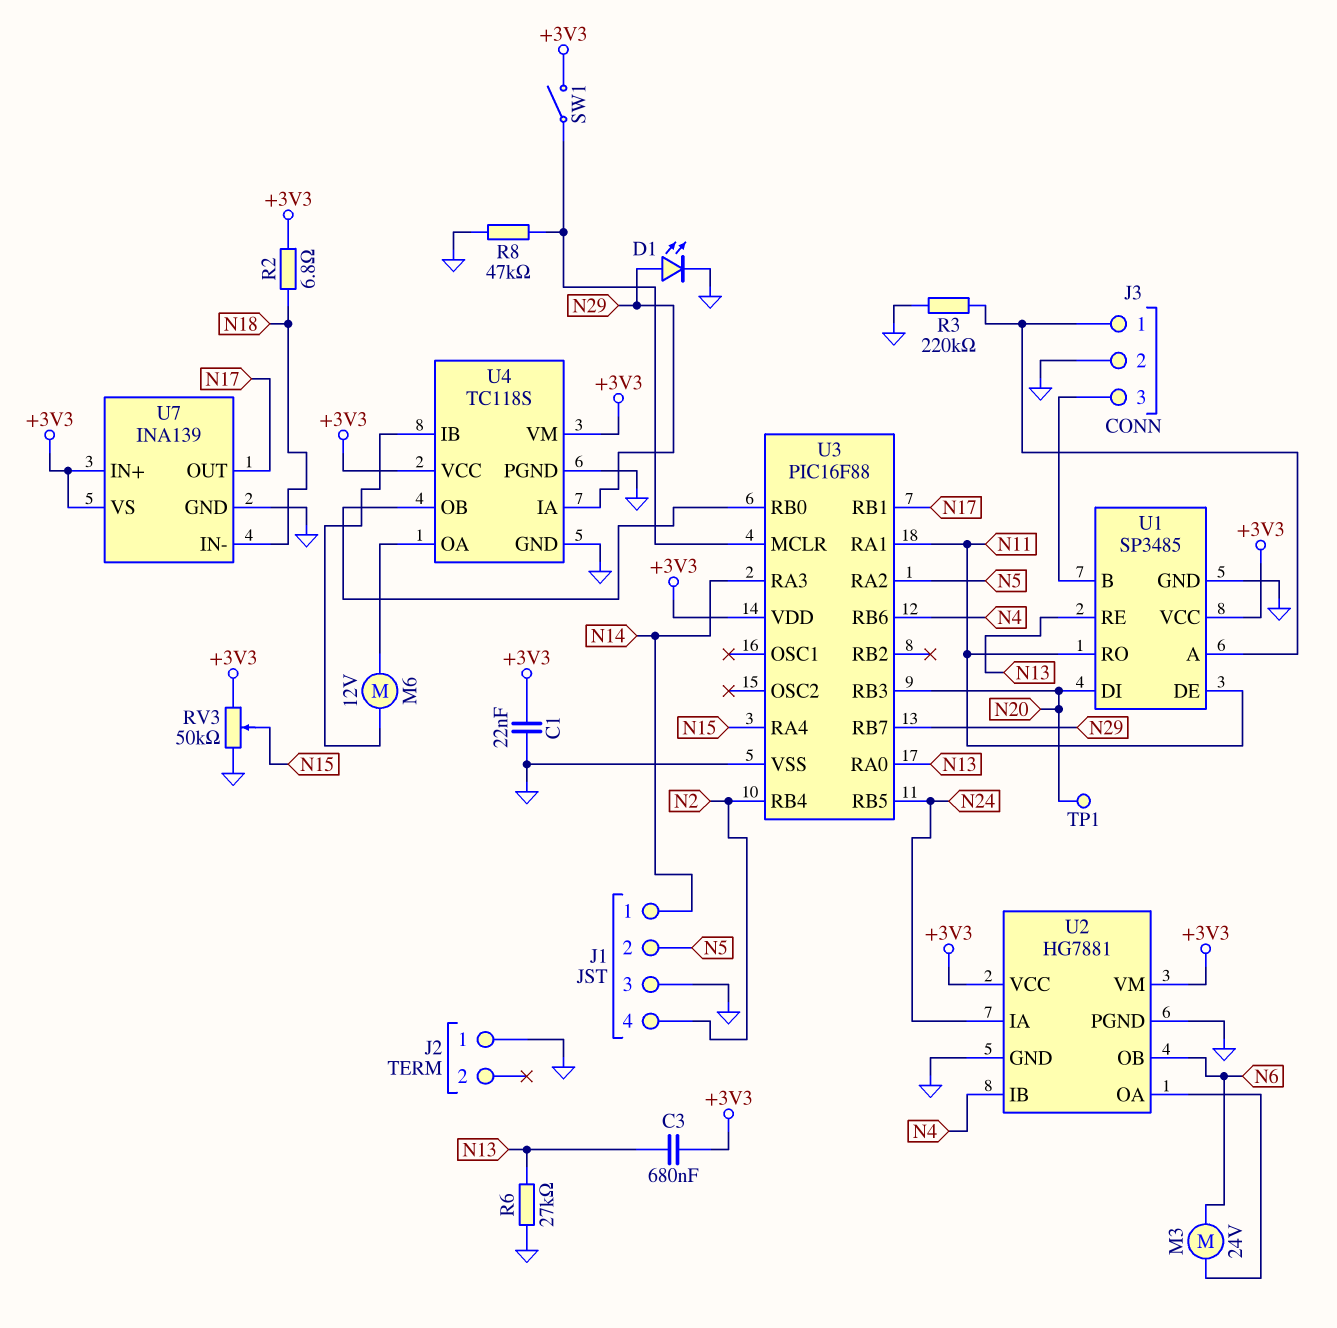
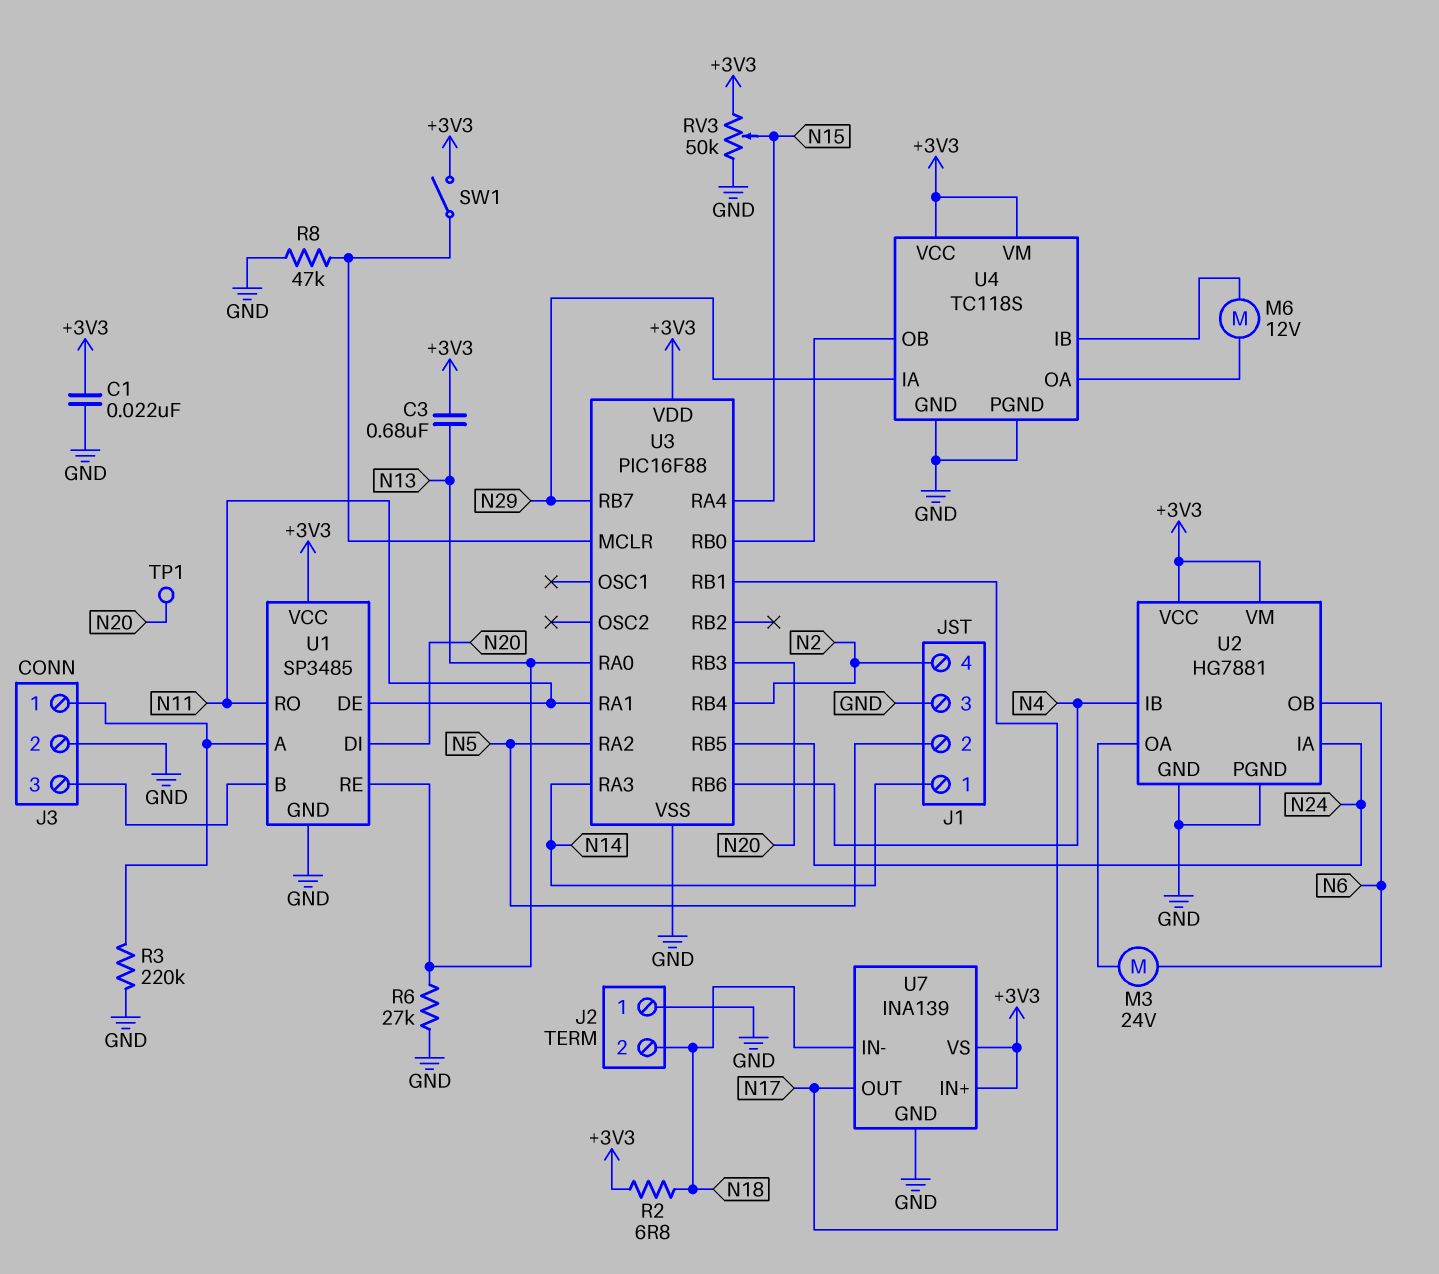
D1: LED (A N29, K GND) -> none
J2 pin 2: none -> N18

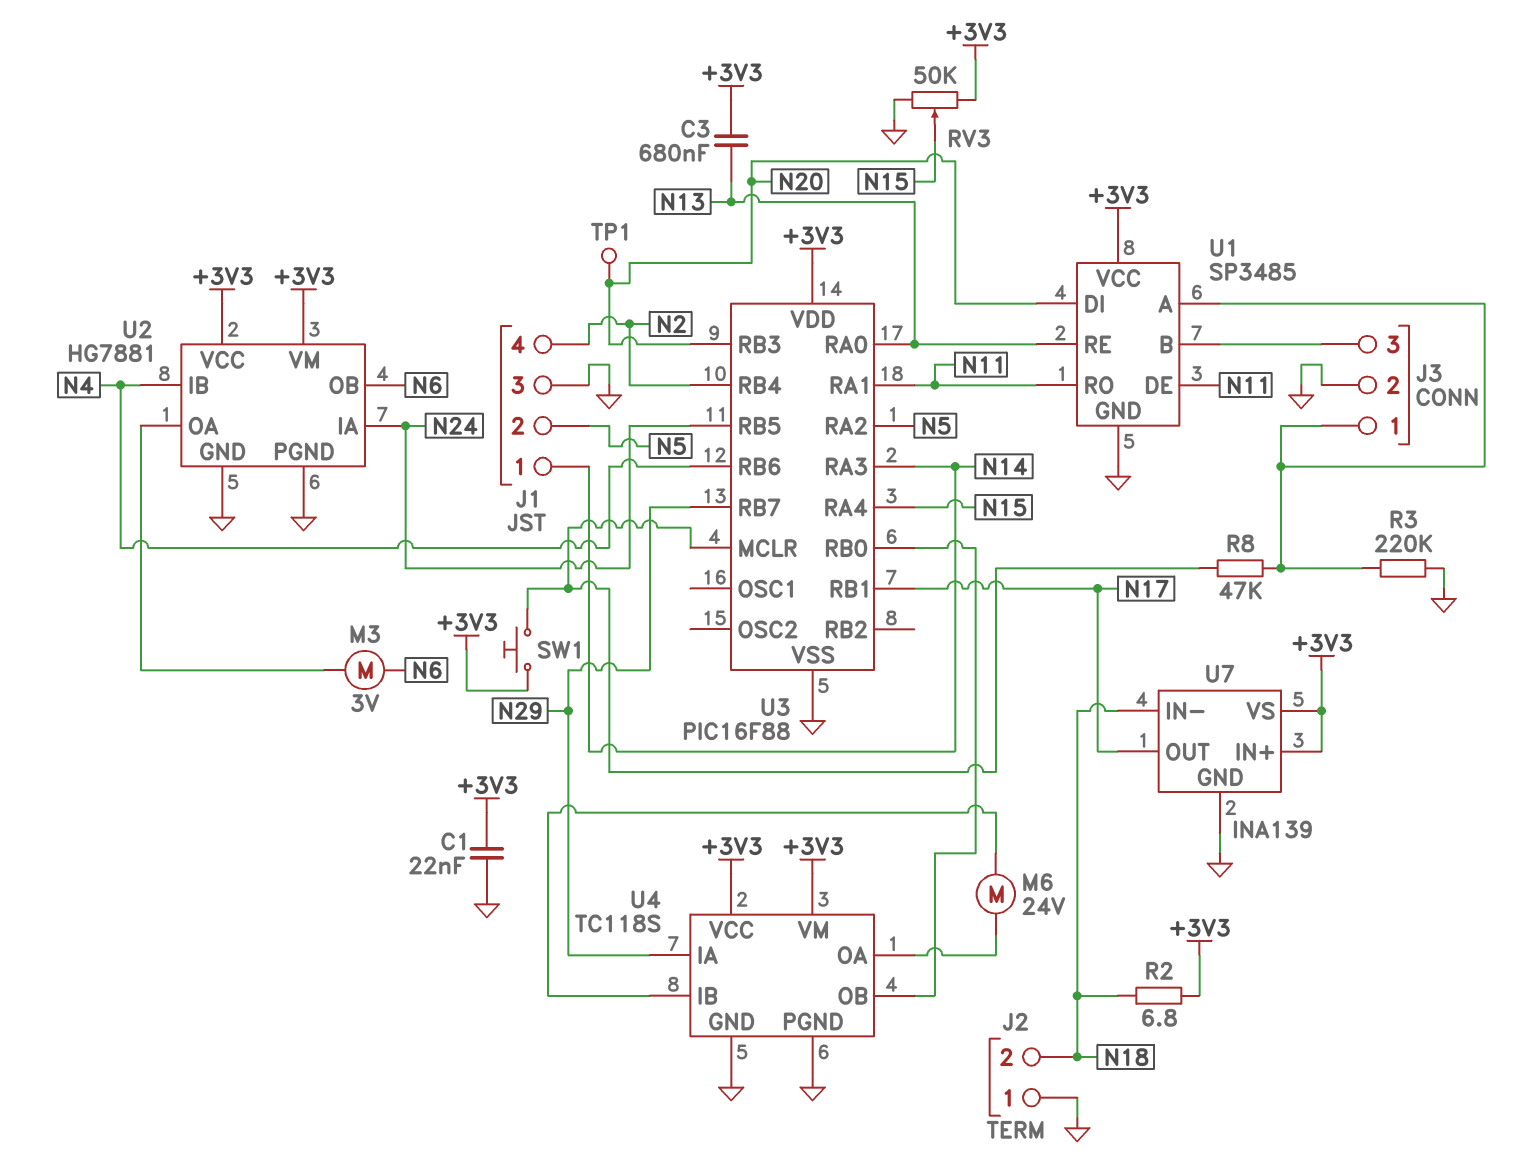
M3: motor 24V (N6, U2/OA) -> motor 3V (N6, U2/OA)
M6: motor 12V (U4/IB, U4/OA) -> motor 24V (U4/IB, U4/OA)
R6: 27k (GND, N13) -> none
R8: 47k (GND, U3/MCLR) -> 47k (J3/1, U3/MCLR)
SW1: switch (+3V3, U3/MCLR) -> button (+3V3, U3/MCLR)

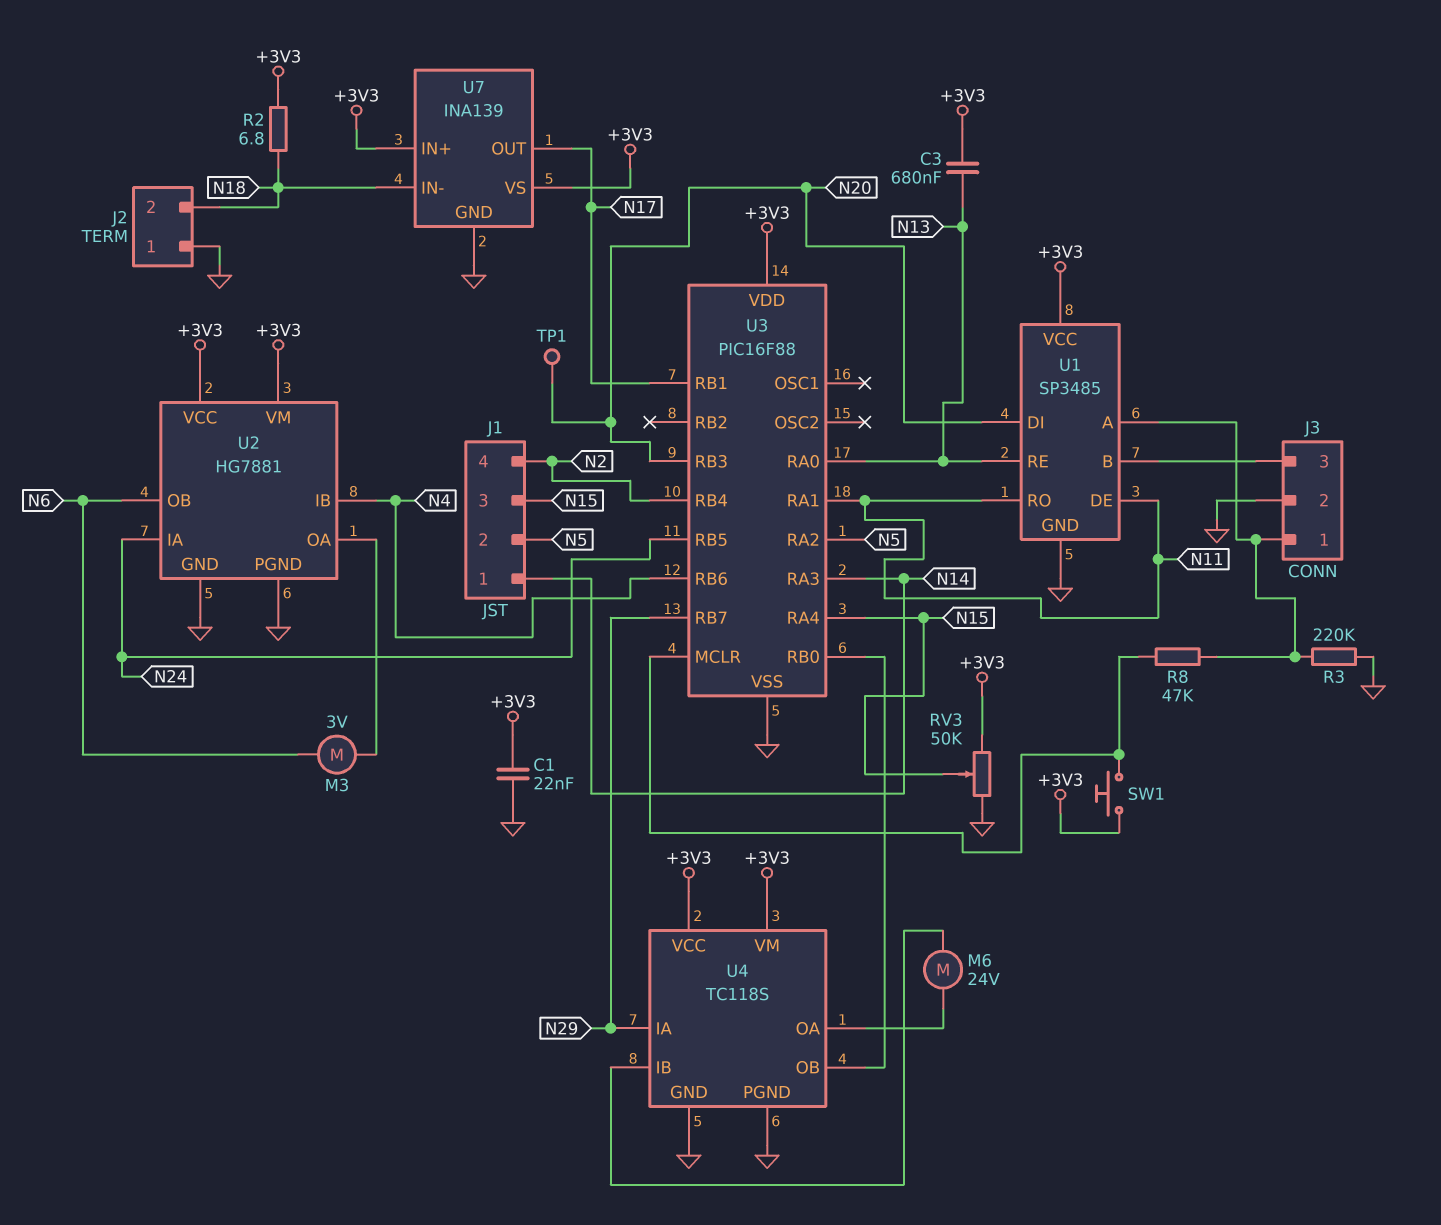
J1 pin 3: GND -> N15

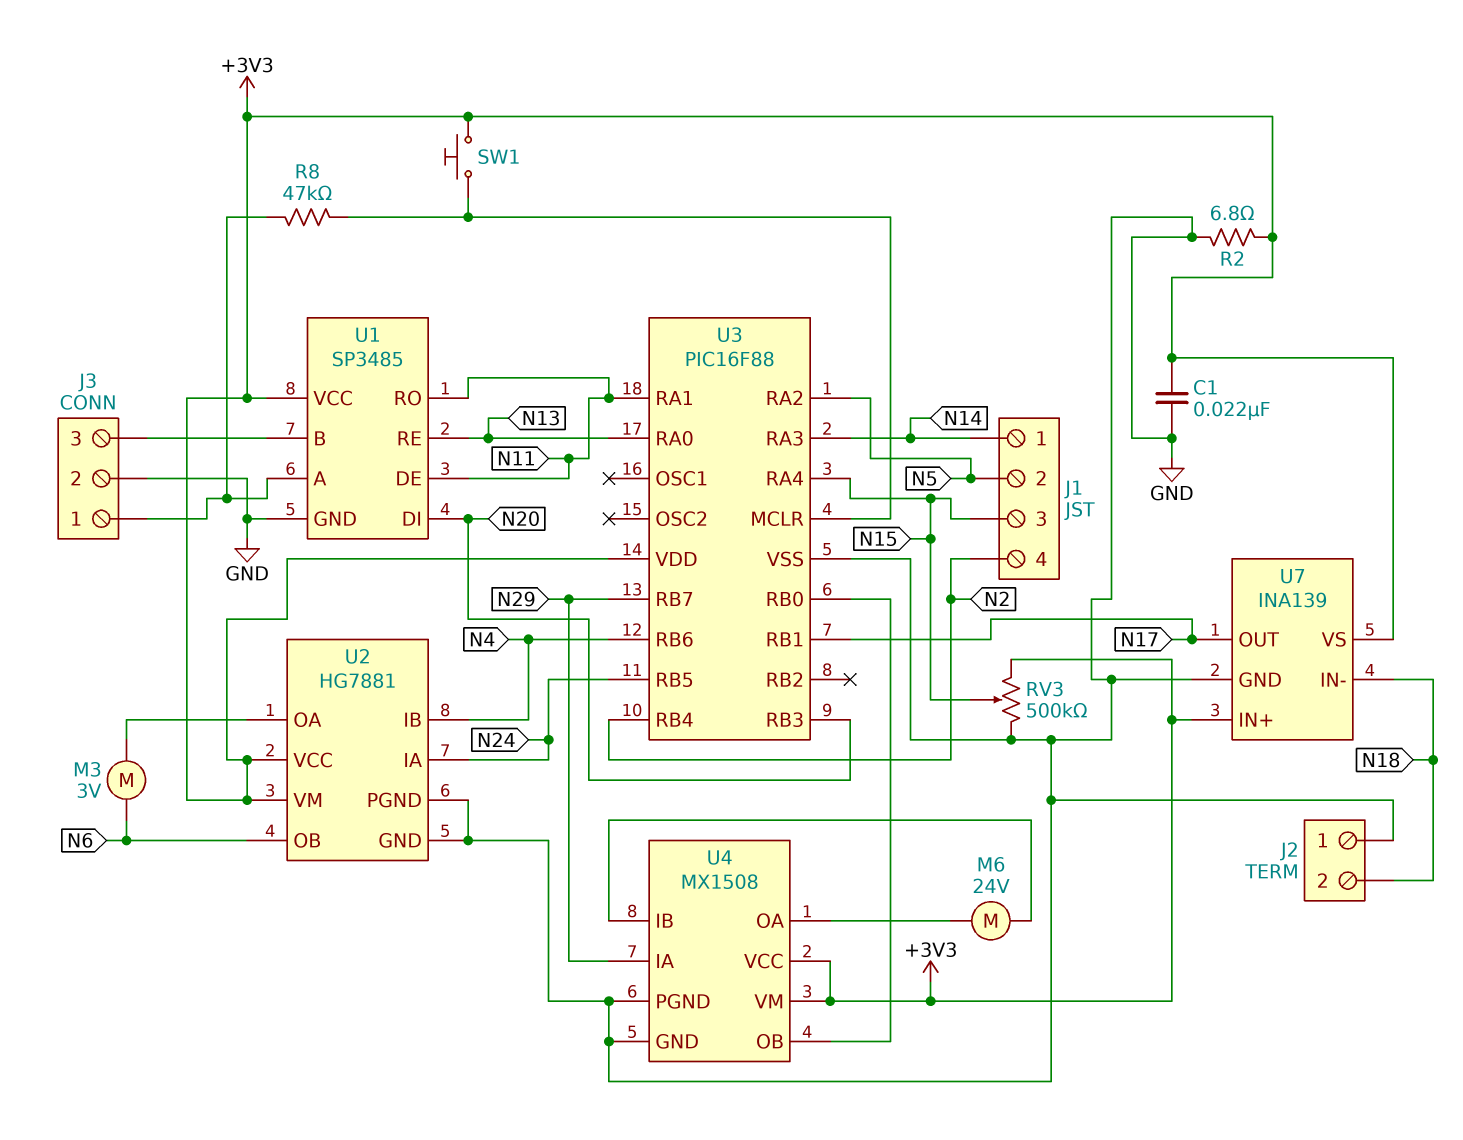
C3: 680nF (+3V3, N13) -> none
R2: 6.8 (+3V3, N18) -> 6.8 (+3V3, GND)
R3: 220k (GND, J3/1) -> none
RV3: 50k (+3V3, GND, wiper N15) -> 500k (+3V3, GND, wiper N15)
TP1: test point (N20) -> none
U4: TC118S -> MX1508

